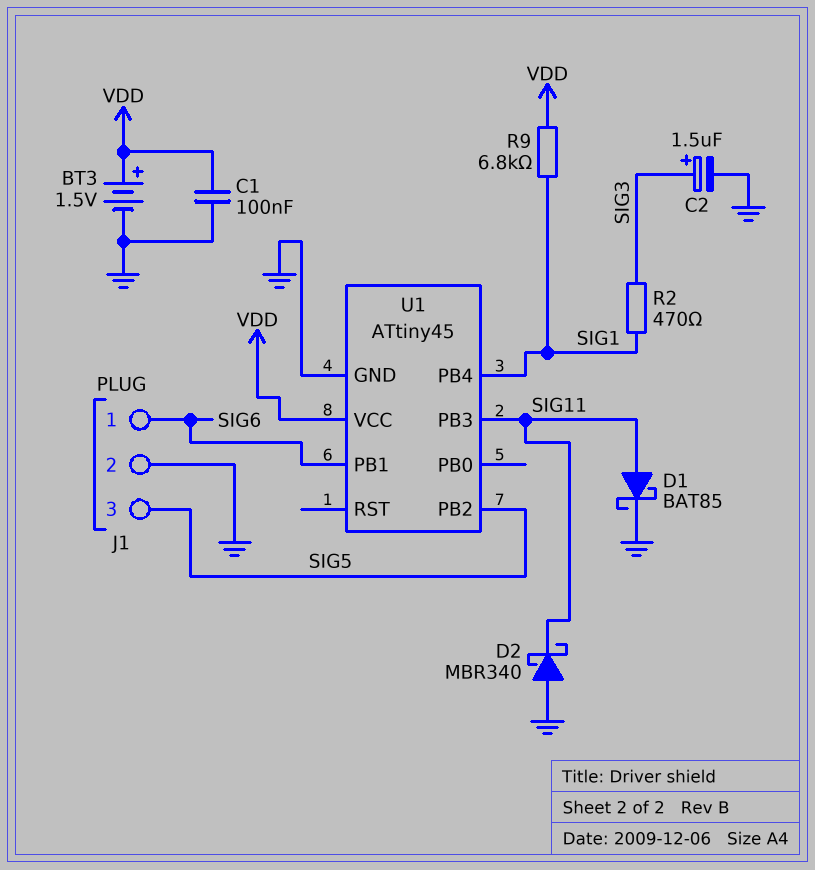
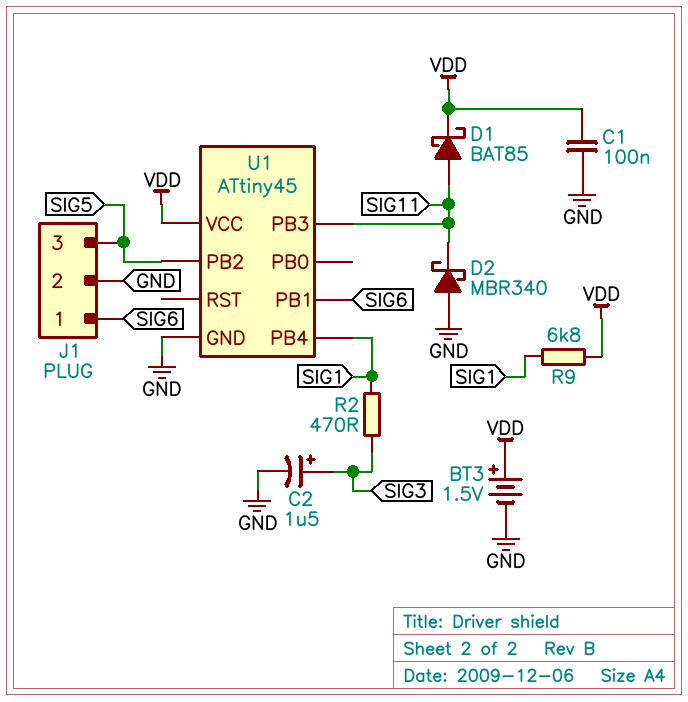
D1: schottky BAT85 (A SIG11, K GND) -> schottky BAT85 (A SIG11, K VDD)

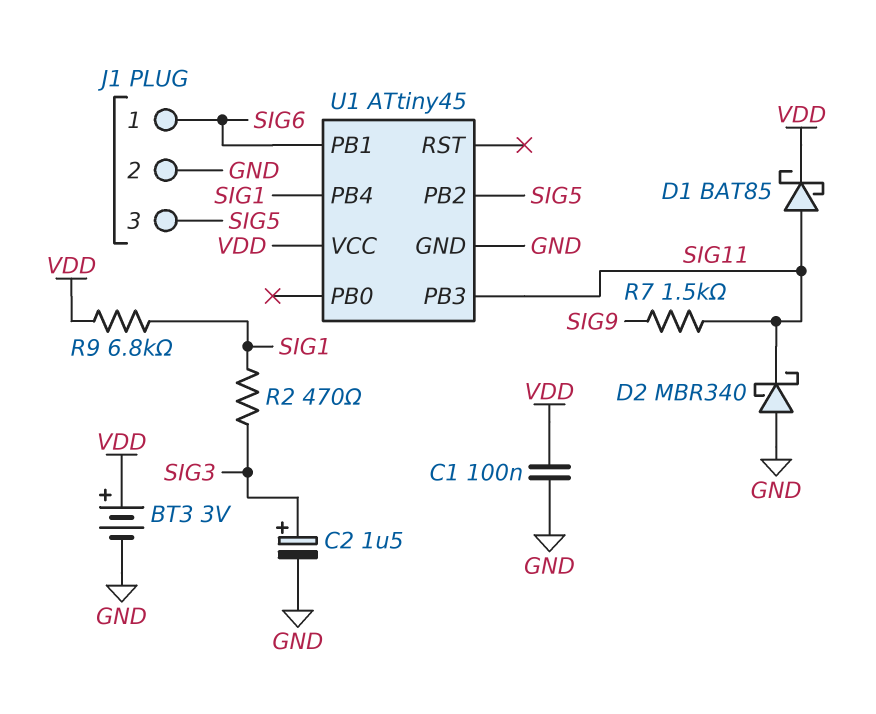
BT3: 1.5V (plus VDD, minus GND) -> 3V (plus VDD, minus GND)
R7: none -> 1.5k (SIG9, SIG11)

